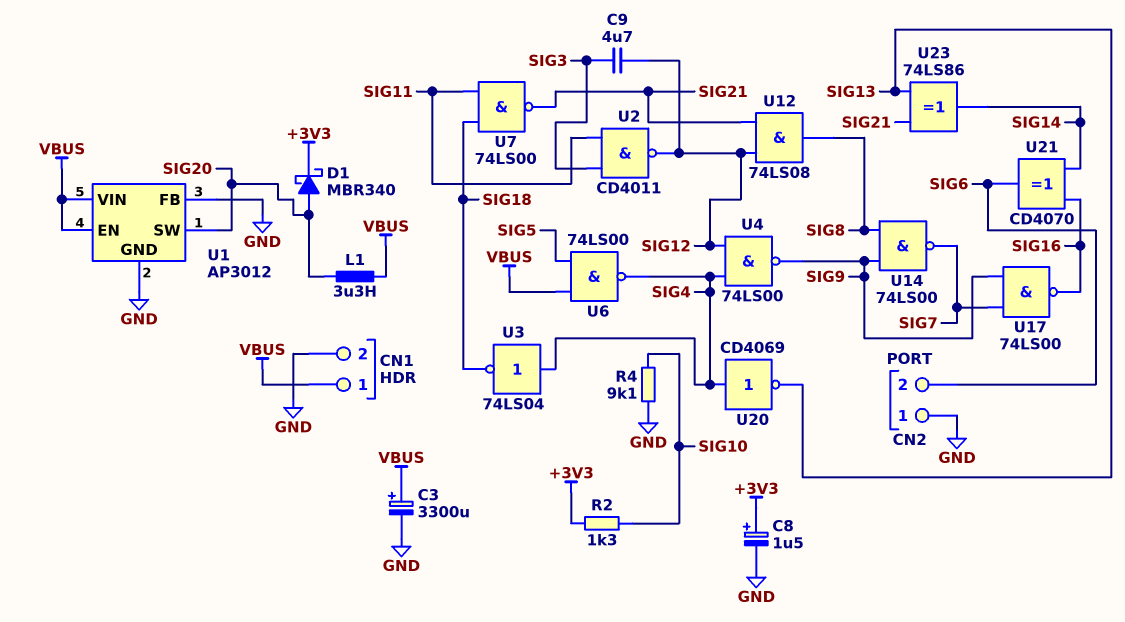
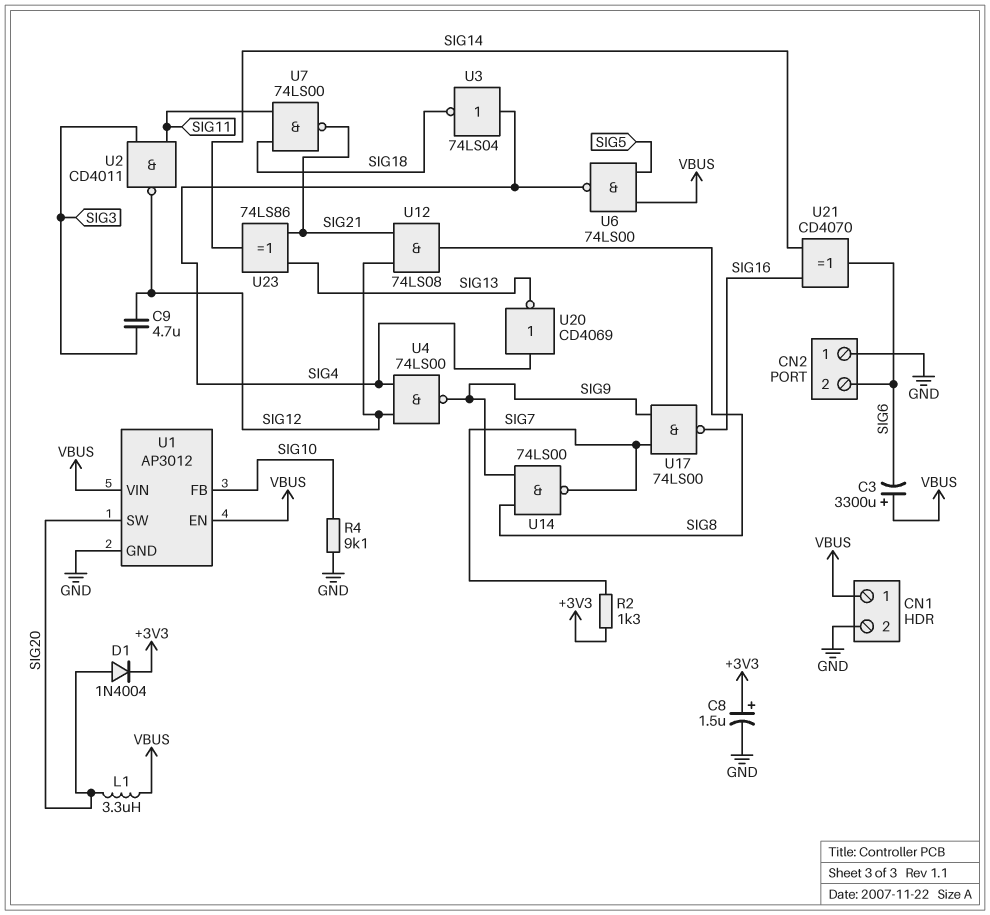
C3: 3300uF (plus VBUS, minus GND) -> 3300uF (plus VBUS, minus SIG6)
D1: schottky MBR340 (A SIG20, K +3V3) -> diode 1N4004 (A SIG20, K +3V3)
R2: 1.3k (+3V3, SIG10) -> 1.3k (+3V3, SIG7)
U1 pin FB: GND -> SIG10

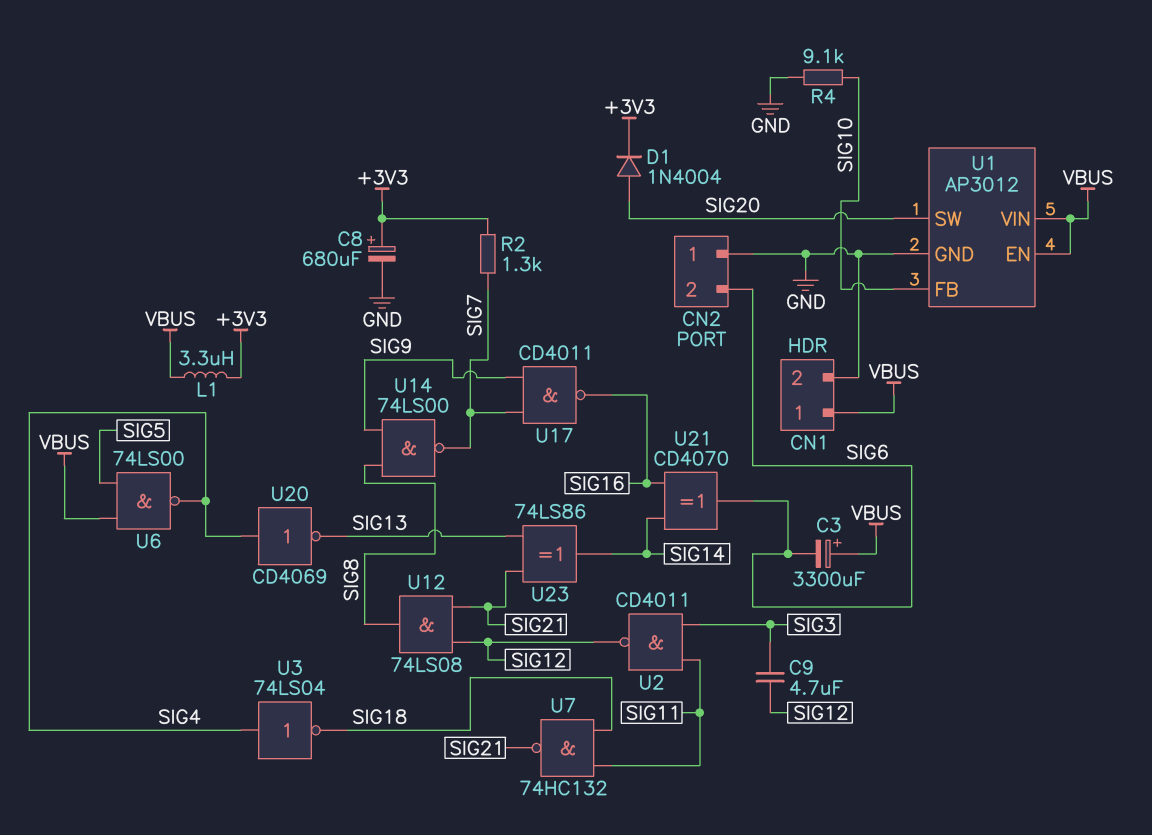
C8: 1.5uF (plus +3V3, minus GND) -> 680uF (plus +3V3, minus GND)
L1: 3.3uH (SIG20, VBUS) -> 3.3uH (+3V3, VBUS)
U4: NAND 74LS00 (in SIG4, in SIG12, out SIG9) -> none
U7: NAND 74LS00 (in SIG11, in SIG18, out SIG21) -> NAND 74HC132 (in SIG11, in SIG18, out SIG21)
U17: NAND 74LS00 (in SIG7, in SIG9, out SIG16) -> NAND CD4011 (in SIG7, in SIG9, out SIG16)

